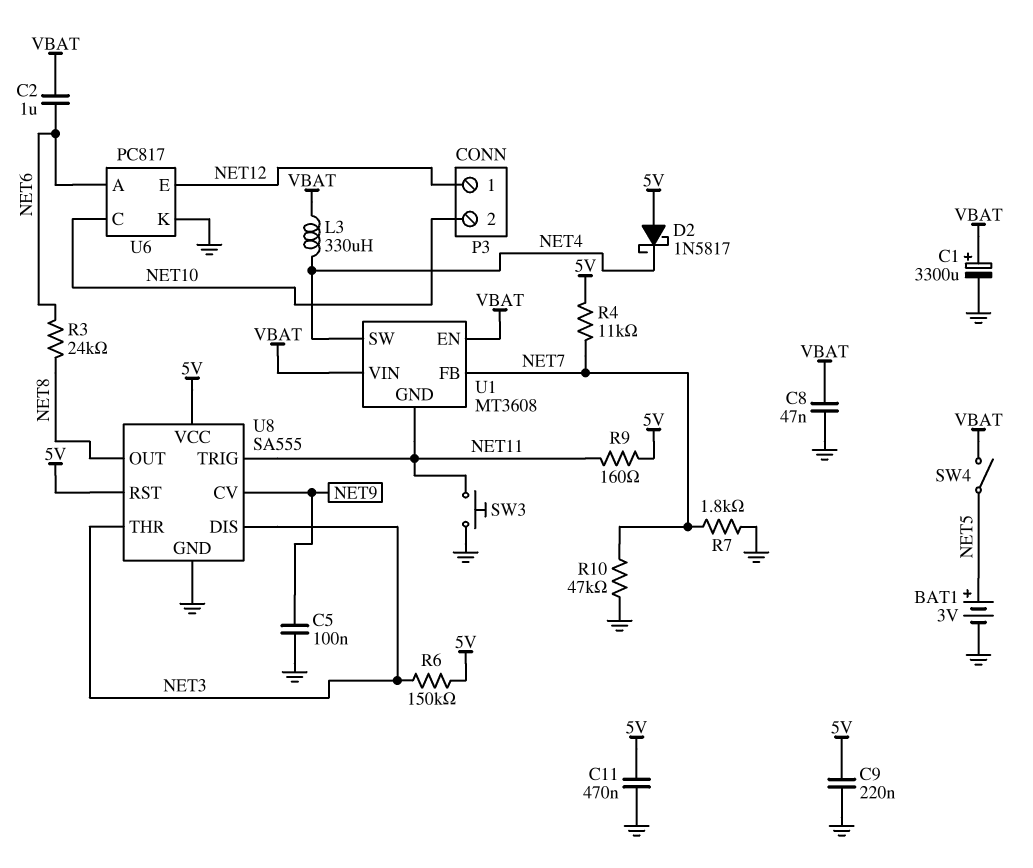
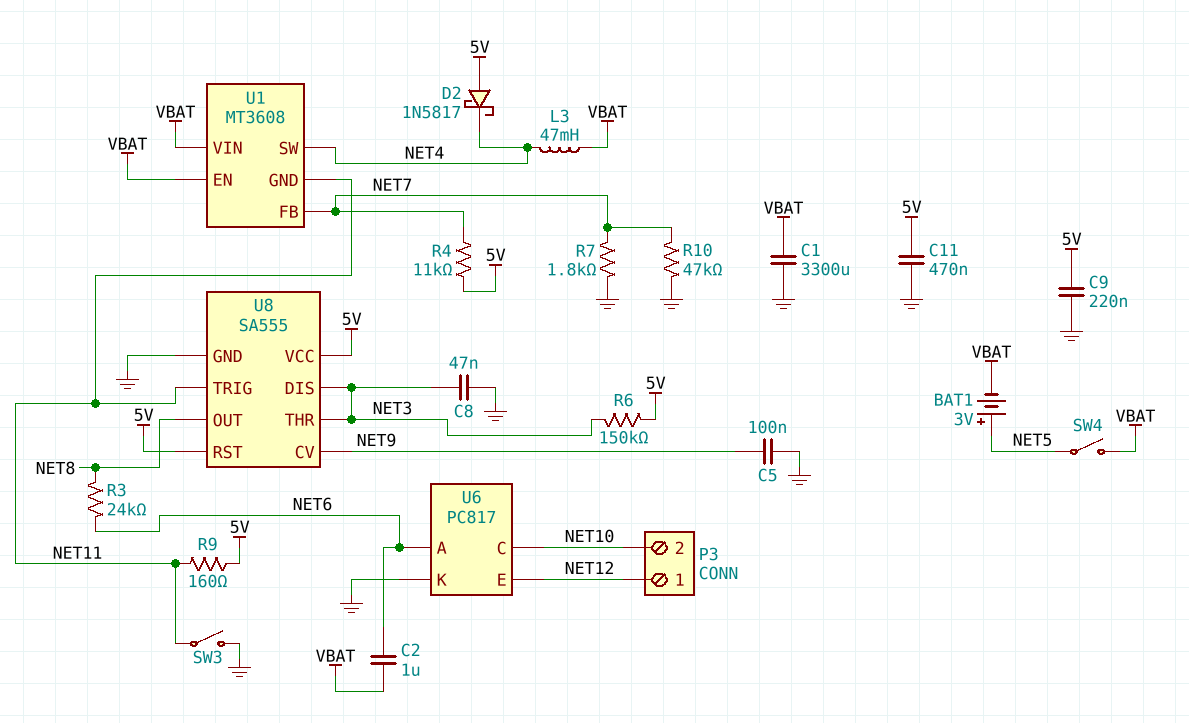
BAT1: 3V (plus NET5, minus GND) -> 3V (plus NET5, minus VBAT)
C1: 3300uF (plus VBAT, minus GND) -> 3300uF (GND, VBAT)
C8: 47nF (GND, VBAT) -> 47nF (GND, NET3)
L3: 330uH (NET4, VBAT) -> 47mH (NET4, VBAT)
SW3: button (GND, NET11) -> switch (GND, NET11)

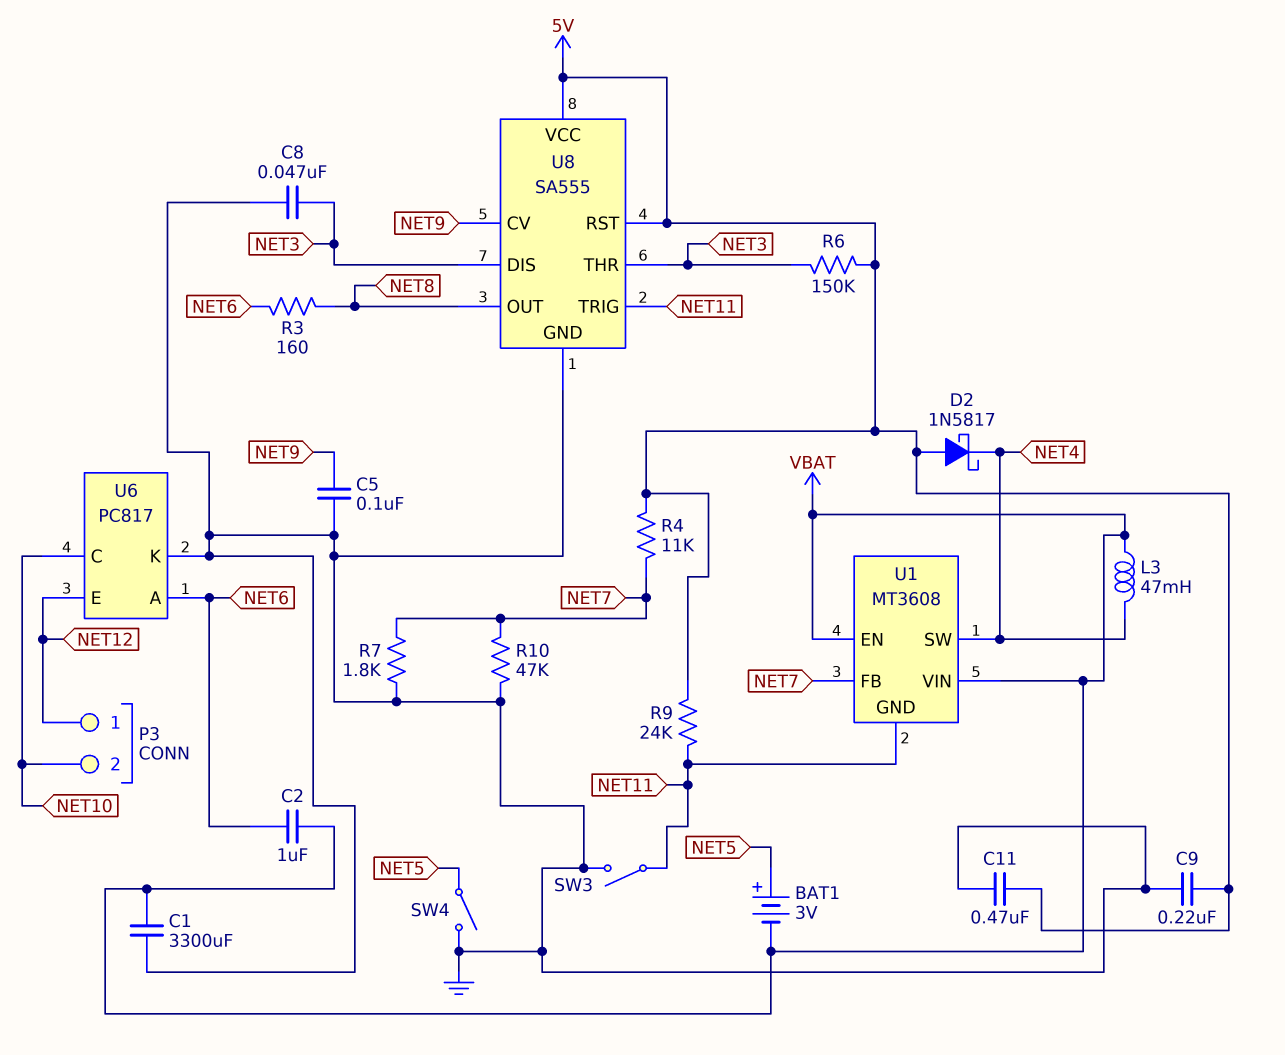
R3: 24k (NET6, NET8) -> 160 (NET6, NET8)
R9: 160 (5V, NET11) -> 24k (5V, NET11)
SW4: switch (NET5, VBAT) -> switch (GND, NET5)

